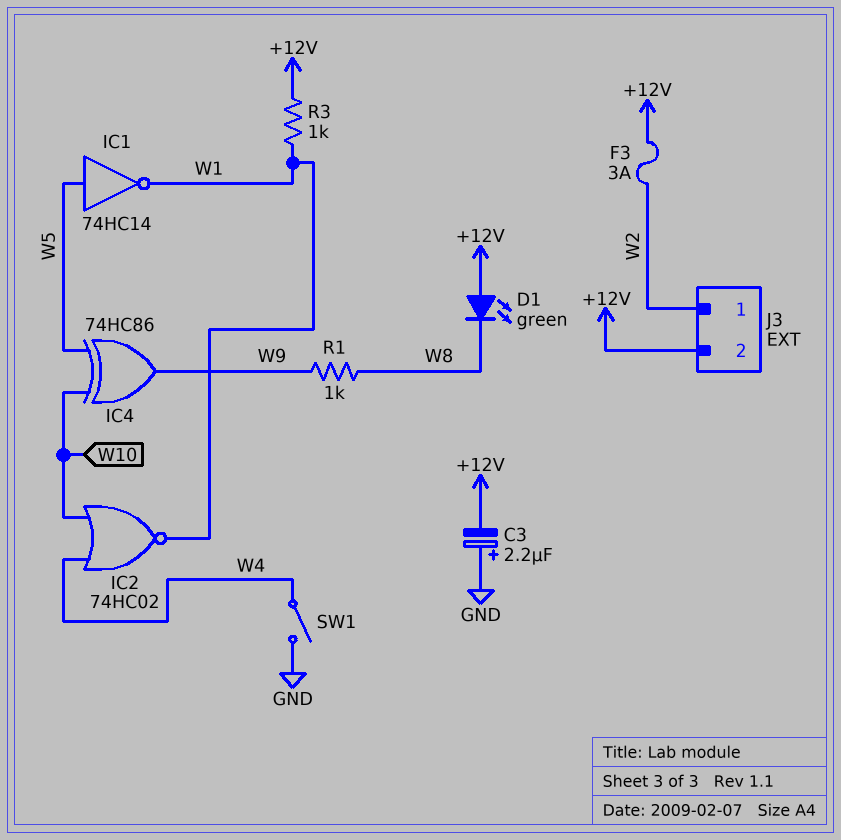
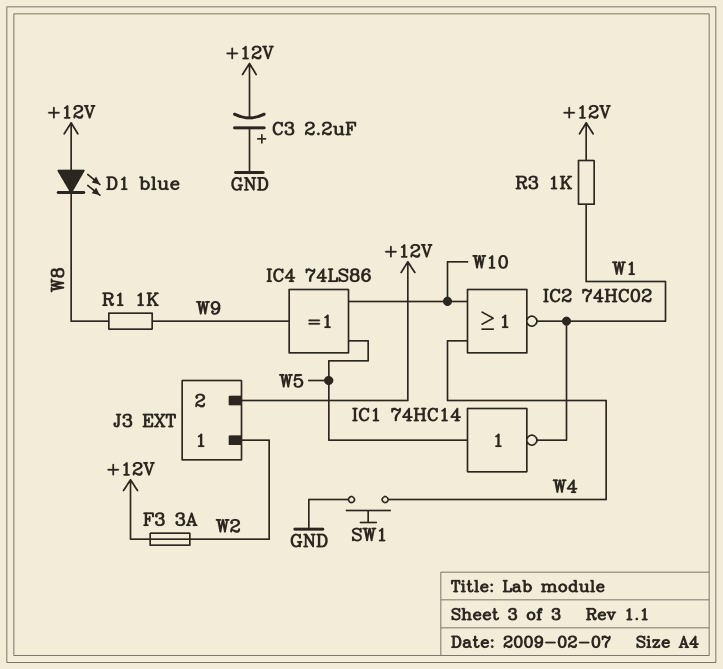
D1: LED green (A +12V, K W8) -> LED blue (A +12V, K W8)
IC4: XOR 74HC86 (in W5, in W10, out W9) -> XOR 74LS86 (in W5, in W10, out W9)
SW1: switch (GND, W4) -> button (GND, W4)

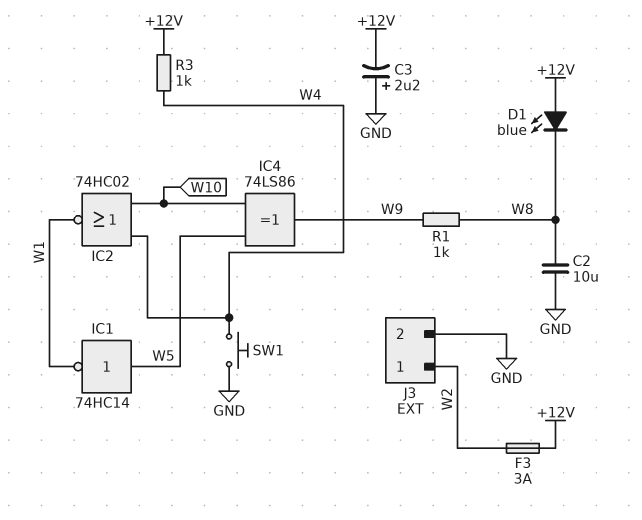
C2: none -> 10uF (GND, W8)
J3 pin 2: +12V -> GND
R3: 1k (+12V, W1) -> 1k (+12V, W4)

